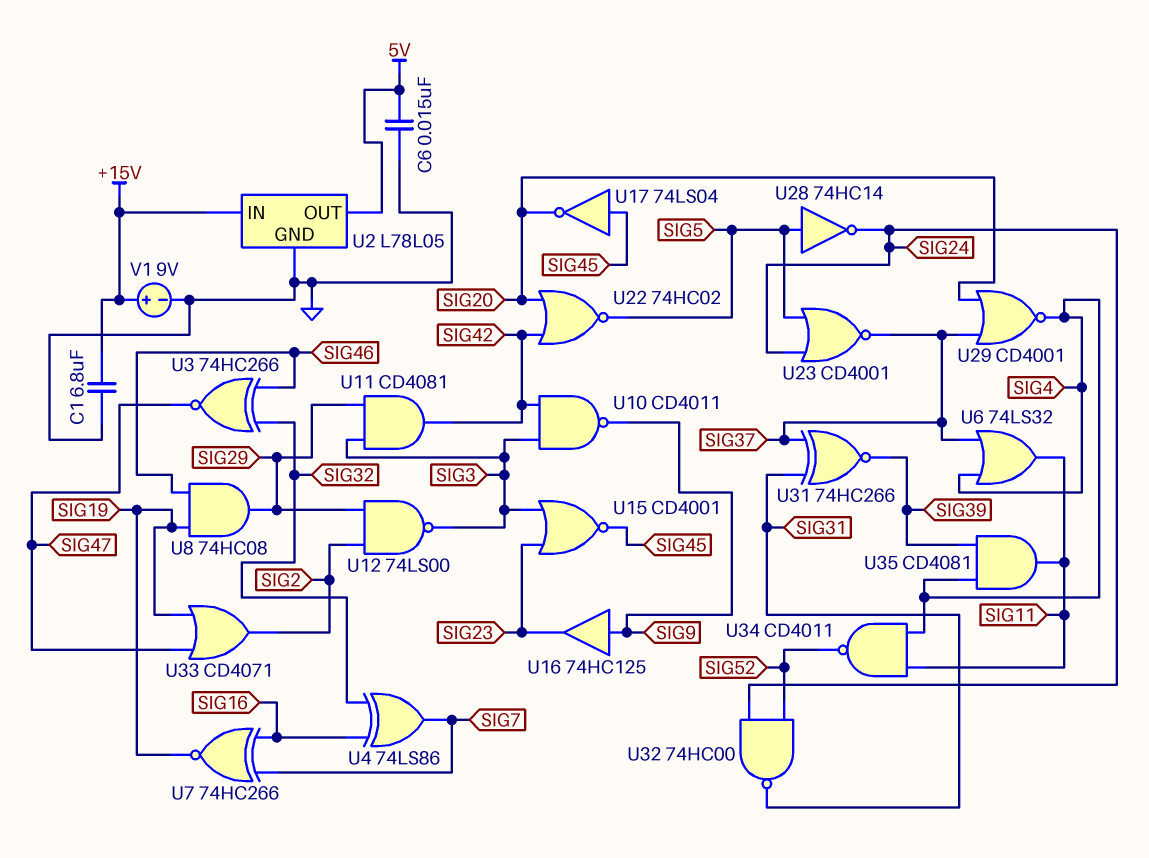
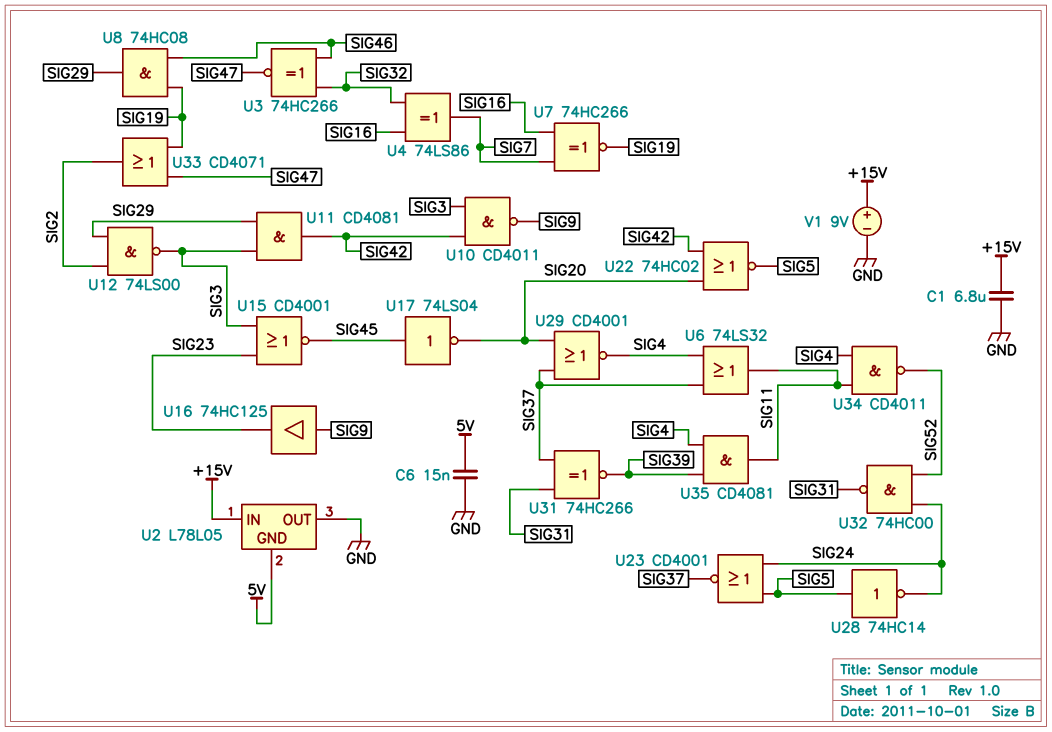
U2 pin GND: GND -> 5V
U2 pin OUT: 5V -> GND

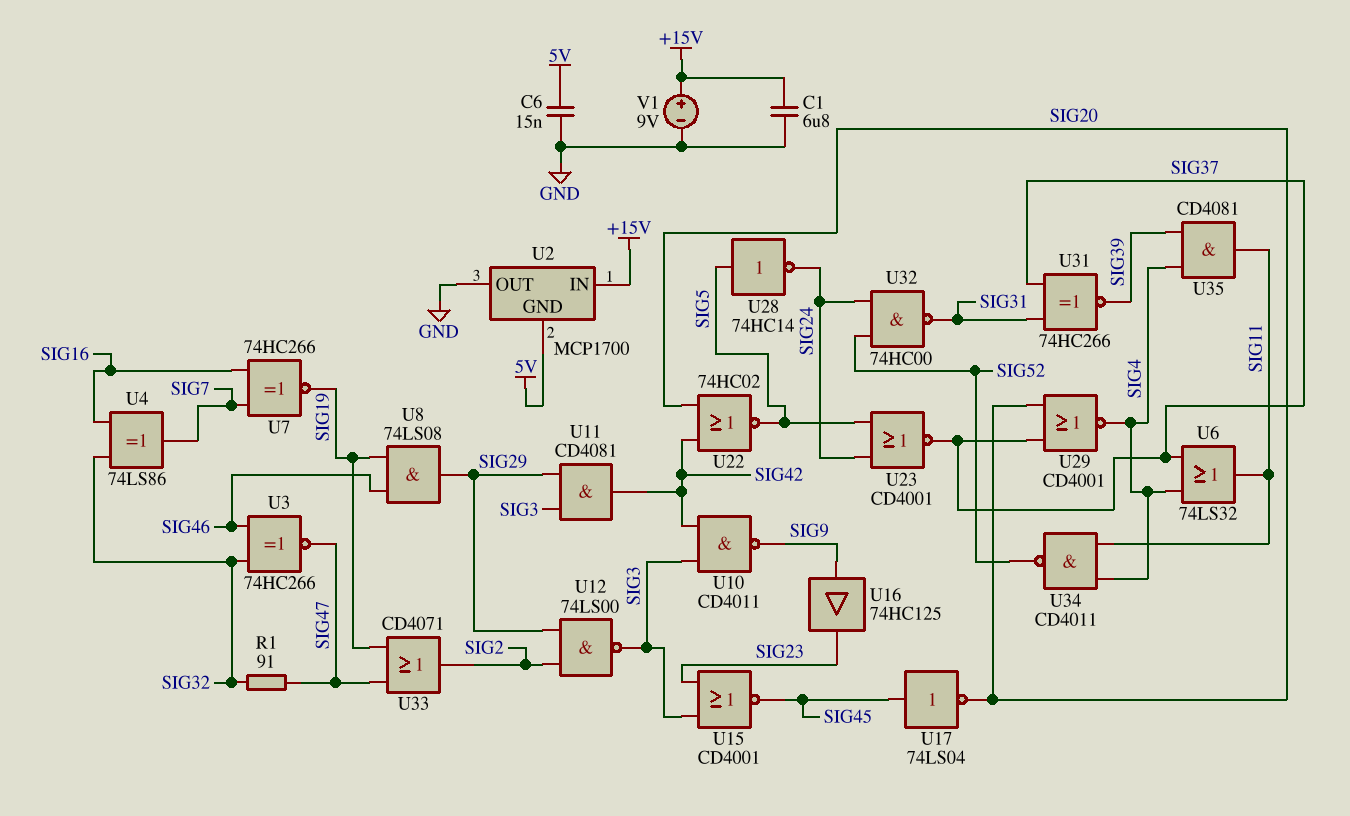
R1: none -> 91 (SIG32, SIG47)
U2: L78L05 -> MCP1700
U8: AND 74HC08 (in SIG19, in SIG46, out SIG29) -> AND 74LS08 (in SIG19, in SIG46, out SIG29)

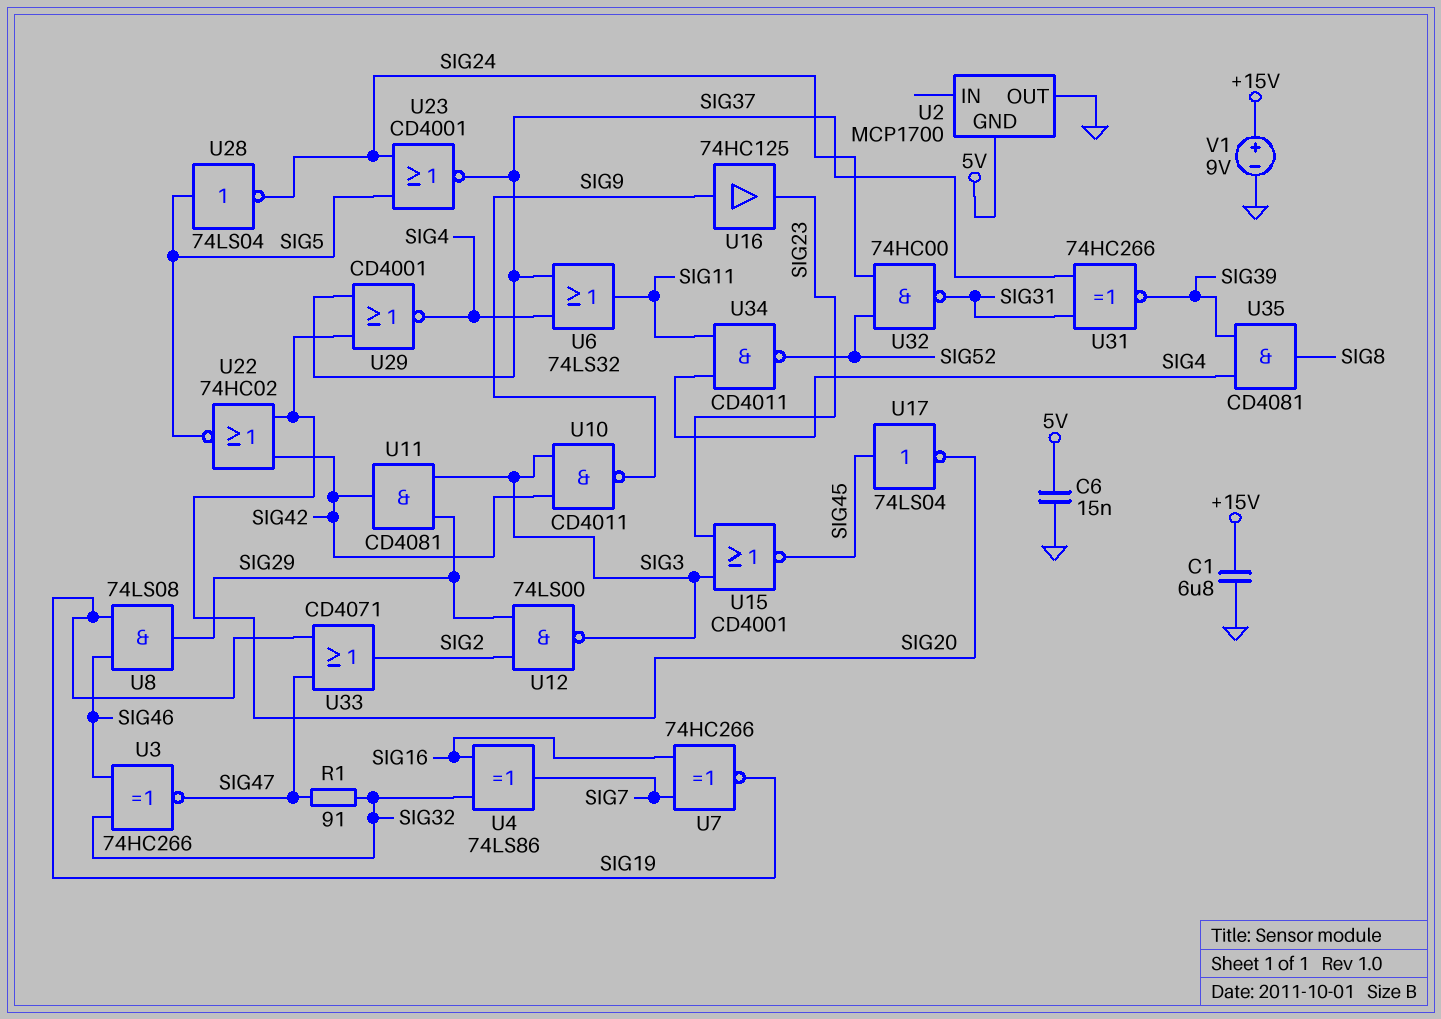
U2 pin IN: +15V -> none
U28: NOT 74HC14 (in SIG5, out SIG24) -> NOT 74LS04 (in SIG5, out SIG24)
U35: AND CD4081 (in SIG4, in SIG39, out SIG11) -> AND CD4081 (in SIG4, in SIG39, out SIG8)

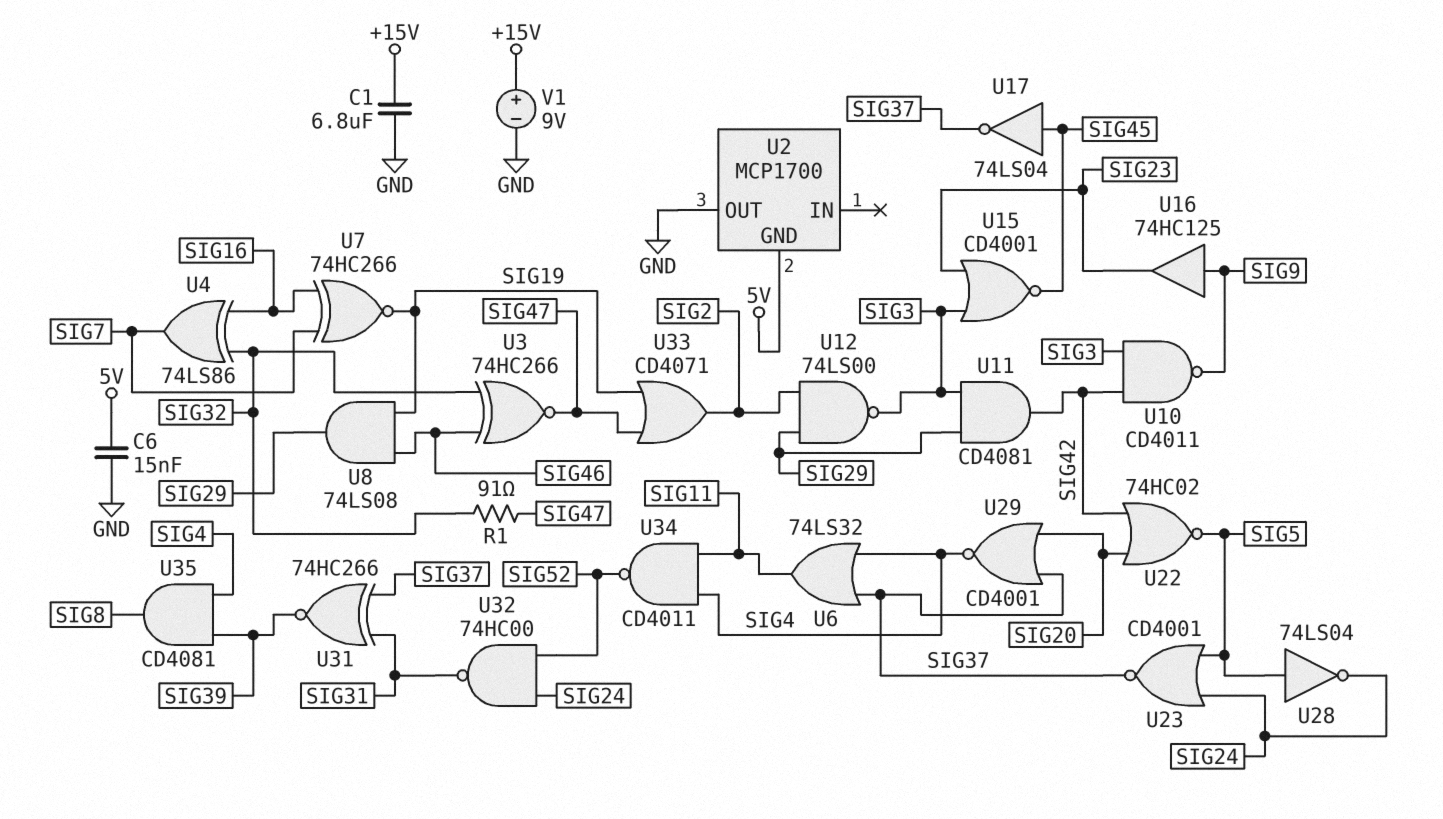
U17: NOT 74LS04 (in SIG45, out SIG20) -> NOT 74LS04 (in SIG45, out SIG37)

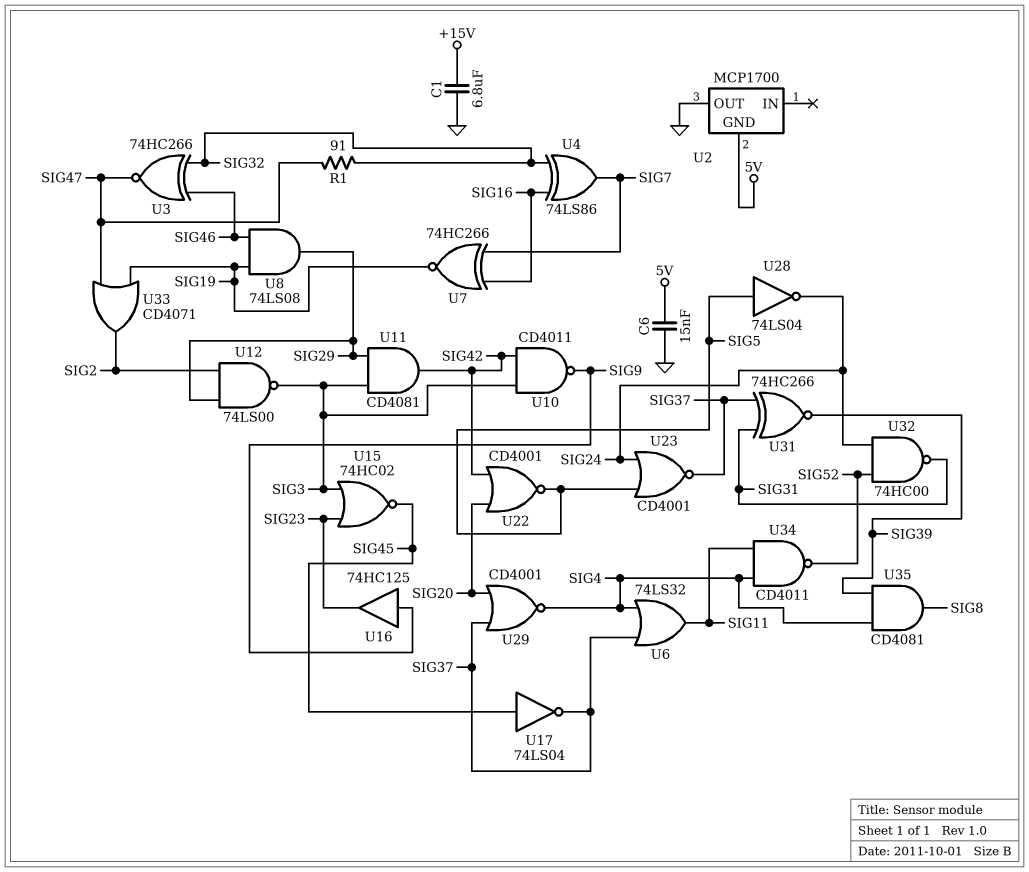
U15: NOR CD4001 (in SIG3, in SIG23, out SIG45) -> NOR 74HC02 (in SIG3, in SIG23, out SIG45)
U22: NOR 74HC02 (in SIG20, in SIG42, out SIG5) -> NOR CD4001 (in SIG20, in SIG42, out SIG5)
V1: 9V (plus +15V, minus GND) -> none

